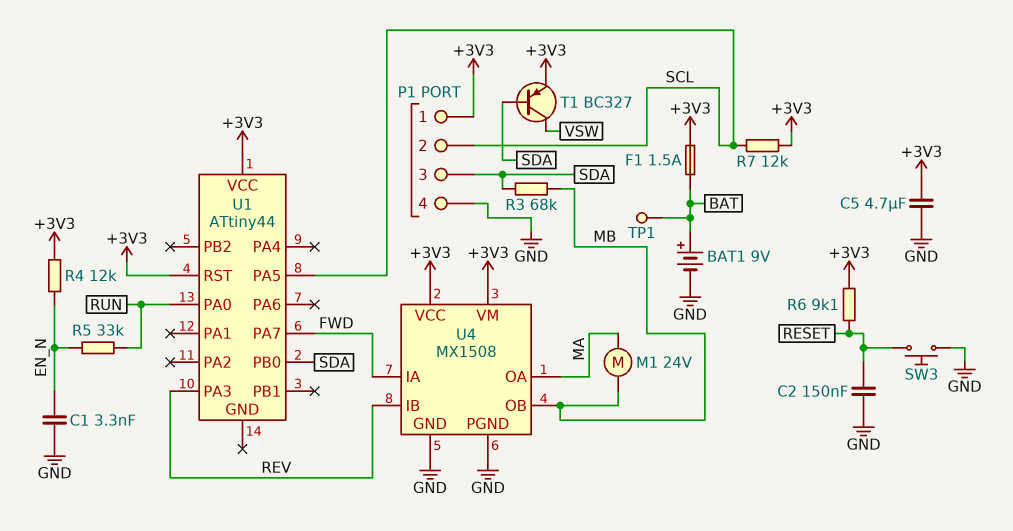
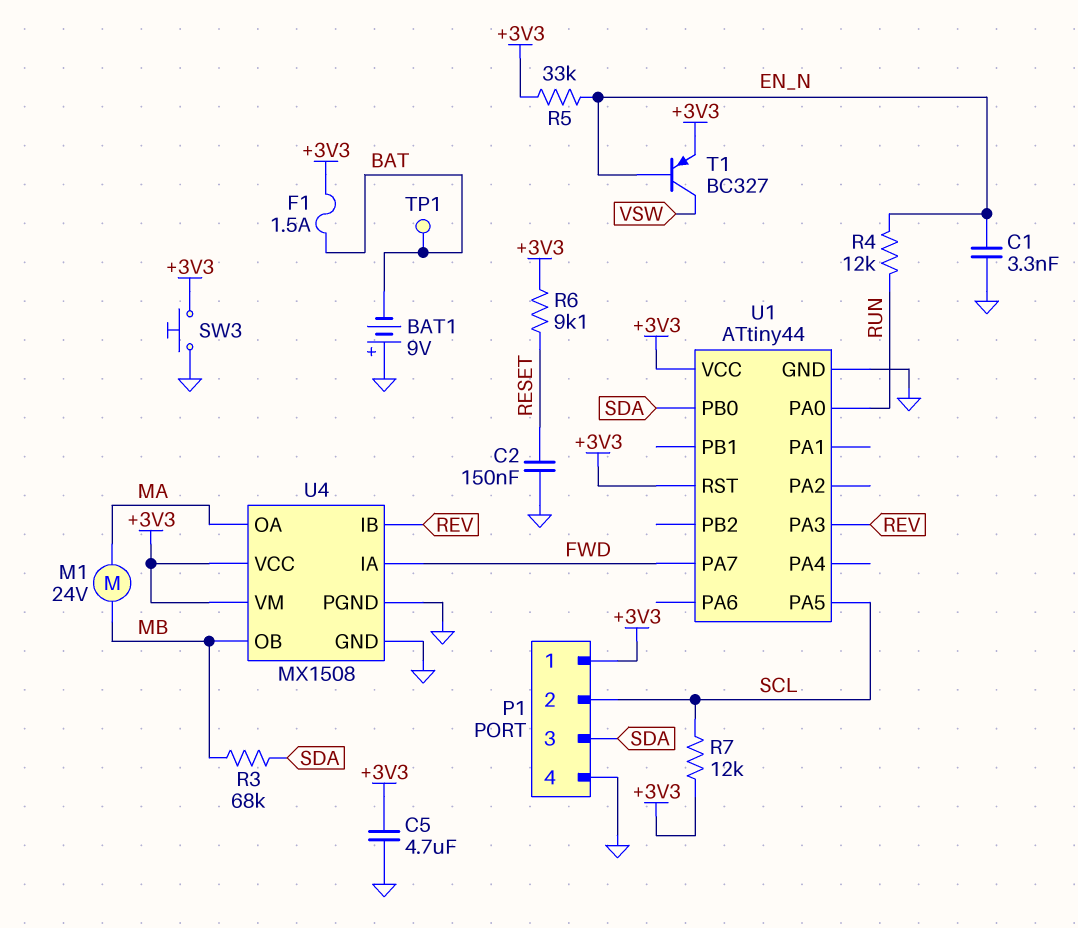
BAT1: 9V (plus BAT, minus GND) -> 9V (plus GND, minus BAT)
R4: 12k (+3V3, EN_N) -> 12k (EN_N, RUN)
R5: 33k (EN_N, RUN) -> 33k (+3V3, EN_N)
SW3: button (GND, RESET) -> button (+3V3, GND)
T1: PNP BC327 (B SDA, C VSW, E +3V3) -> PNP BC327 (B EN_N, C VSW, E +3V3)
U1 pin GND: none -> GND

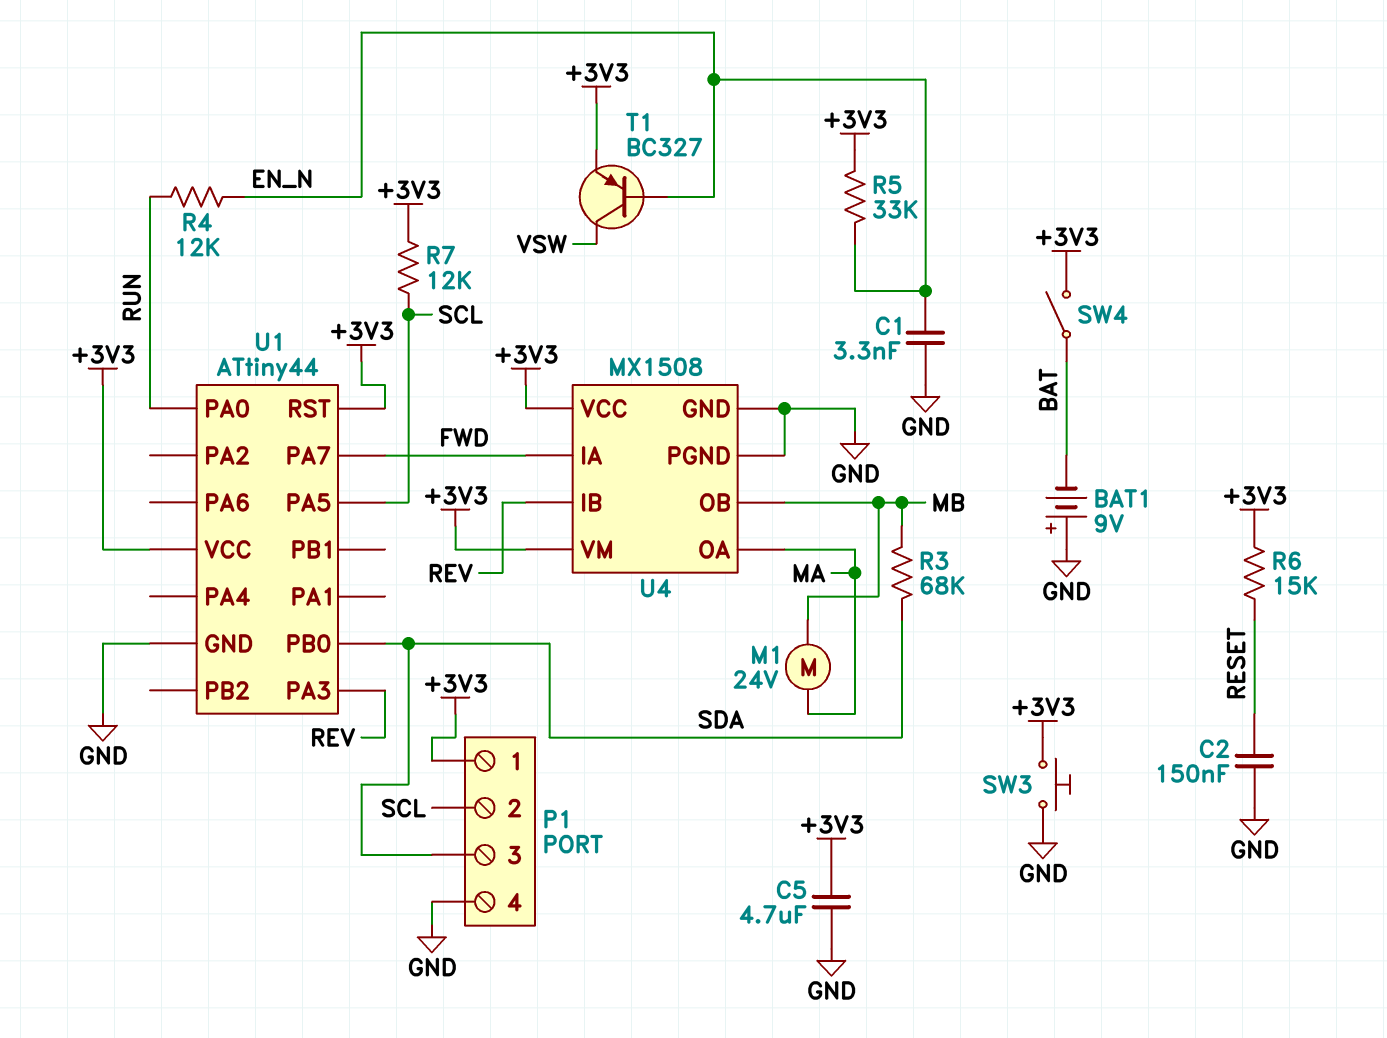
F1: 1.5A (+3V3, BAT) -> none
R6: 9.1k (+3V3, RESET) -> 15k (+3V3, RESET)
SW4: none -> switch (+3V3, BAT)
TP1: test point (BAT) -> none

